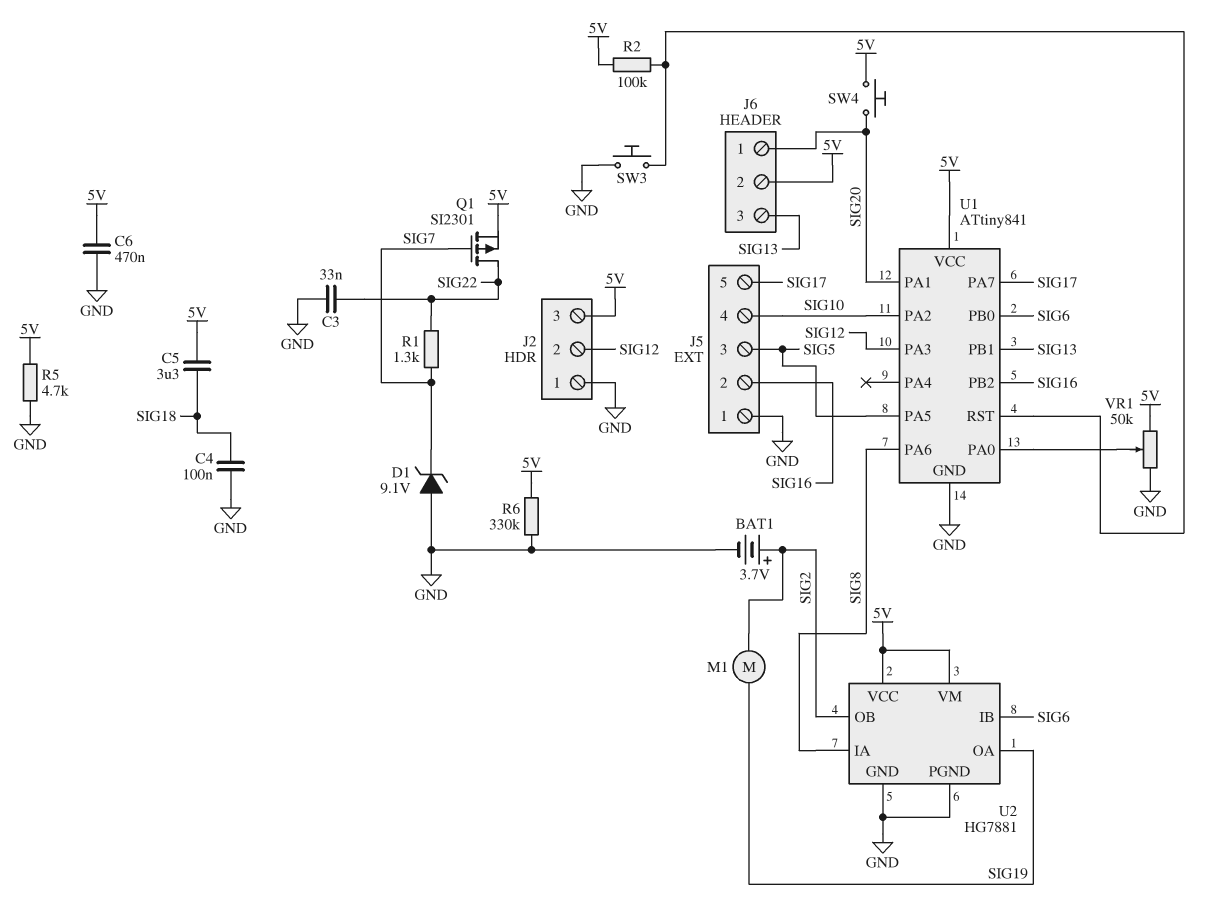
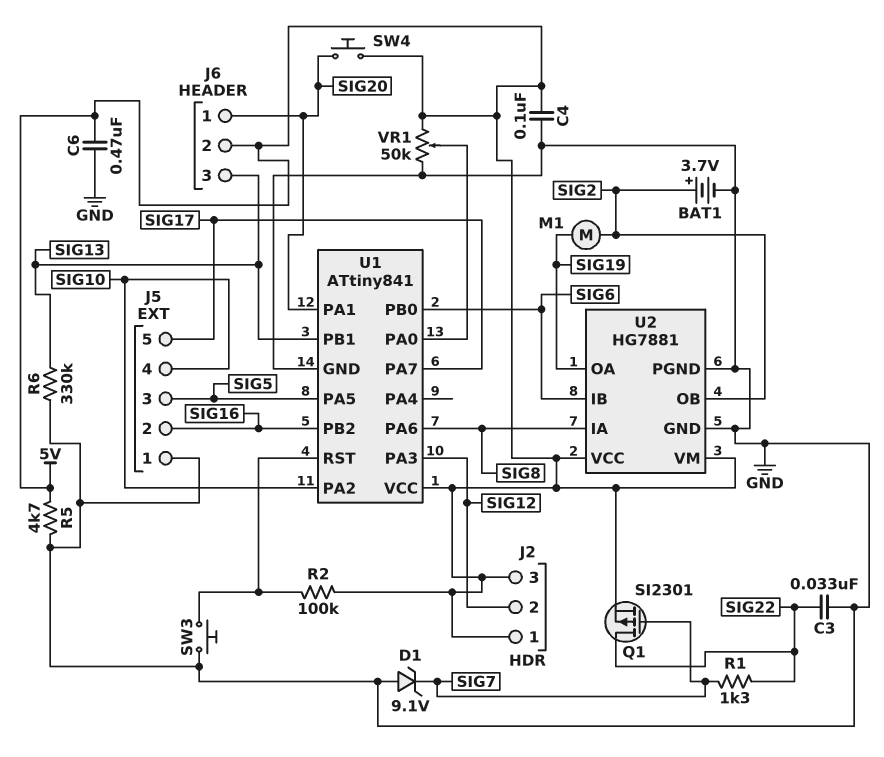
C4: 100nF (GND, SIG18) -> 100nF (5V, GND)
C5: 3.3uF (5V, SIG18) -> none
J2 pin 1: GND -> 5V
R6: 330k (5V, GND) -> 330k (GND, SIG13)

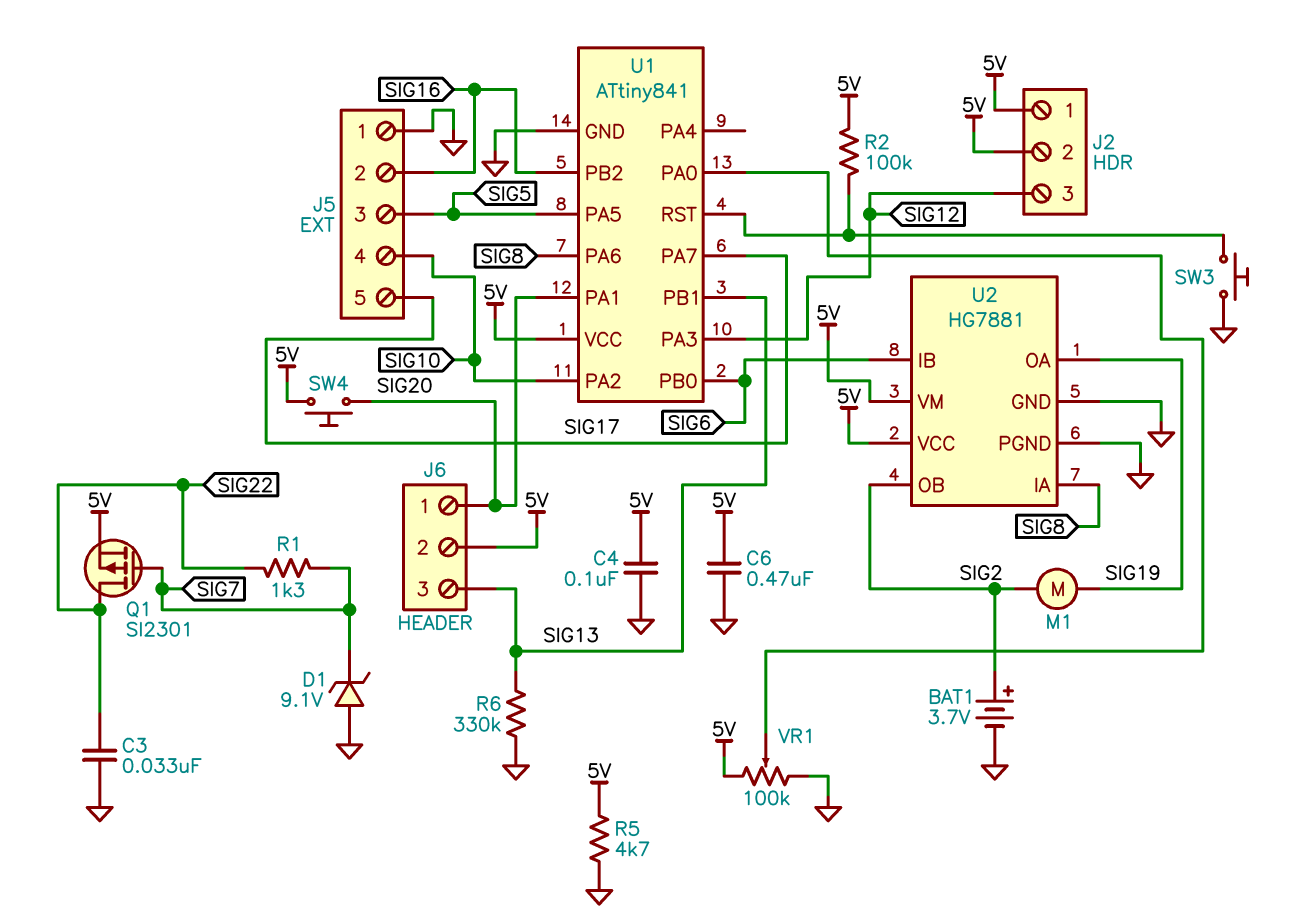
J2 pin 2: SIG12 -> 5V
J2 pin 3: 5V -> SIG12
VR1: 50k (5V, GND, wiper U1/PA0) -> 100k (5V, GND, wiper U1/PA0)

